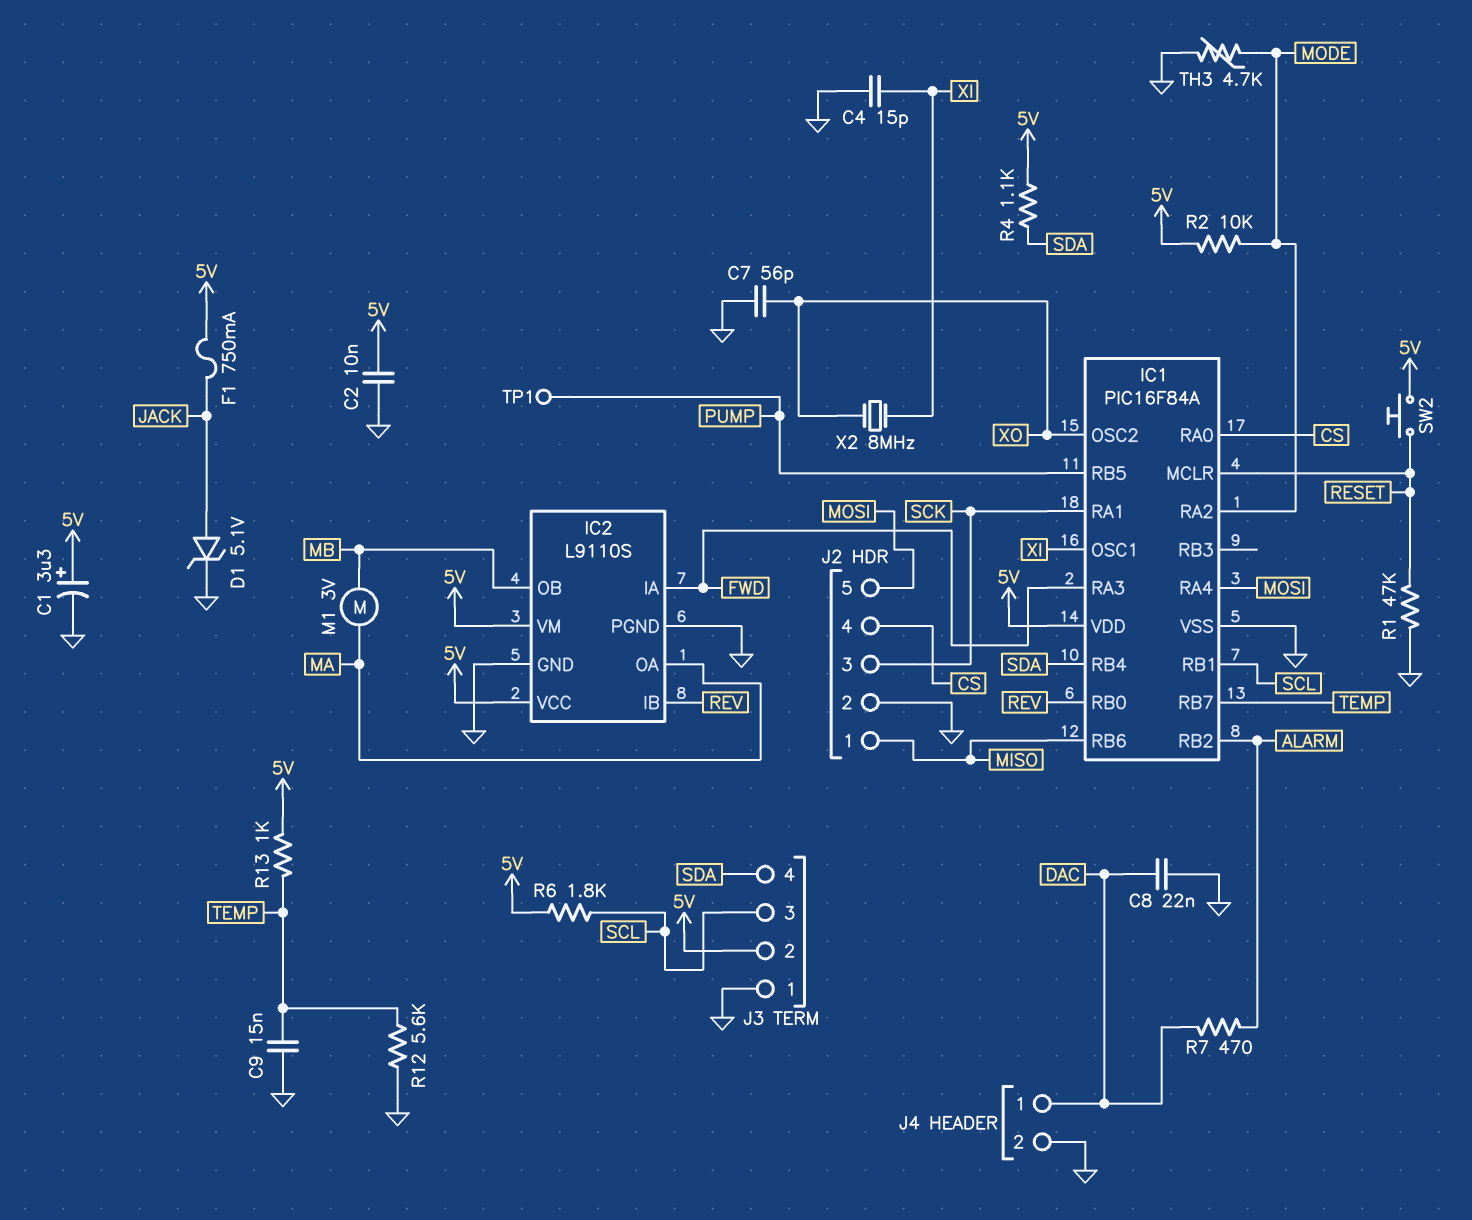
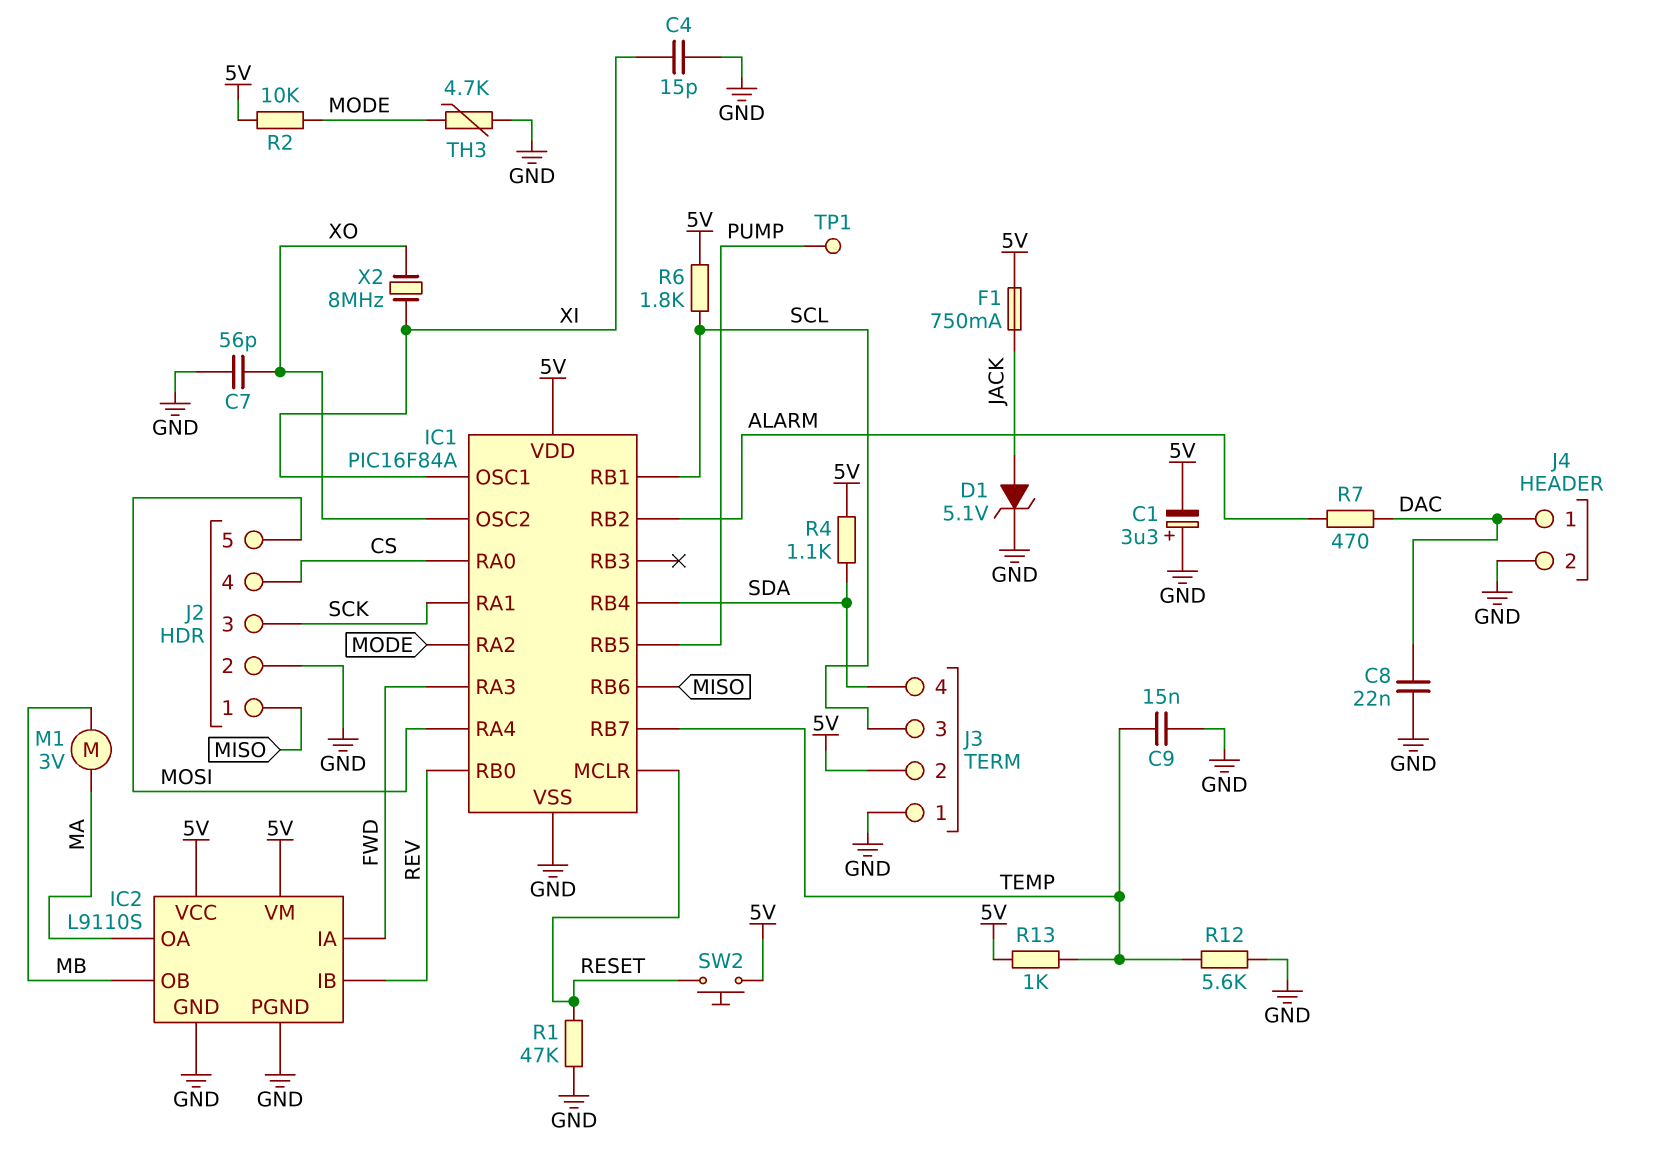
C1: 3.3uF (plus 5V, minus GND) -> 3.3uF (plus GND, minus 5V)
C2: 10nF (5V, GND) -> none

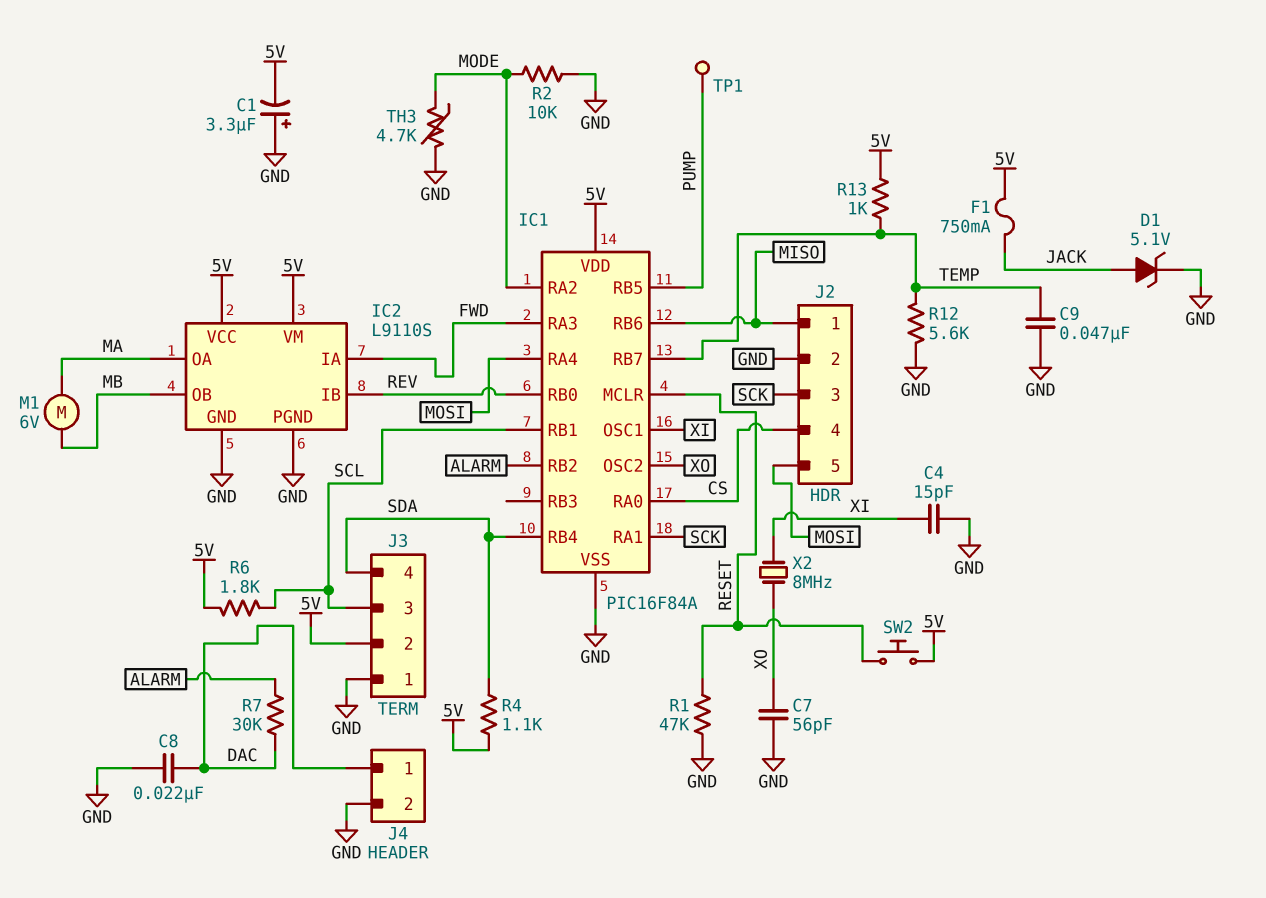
C9: 15nF (GND, TEMP) -> 47nF (GND, TEMP)
M1: motor 3V (MA, MB) -> motor 6V (MA, MB)
R2: 10k (5V, MODE) -> 10k (GND, MODE)
R7: 470 (ALARM, DAC) -> 30k (ALARM, DAC)

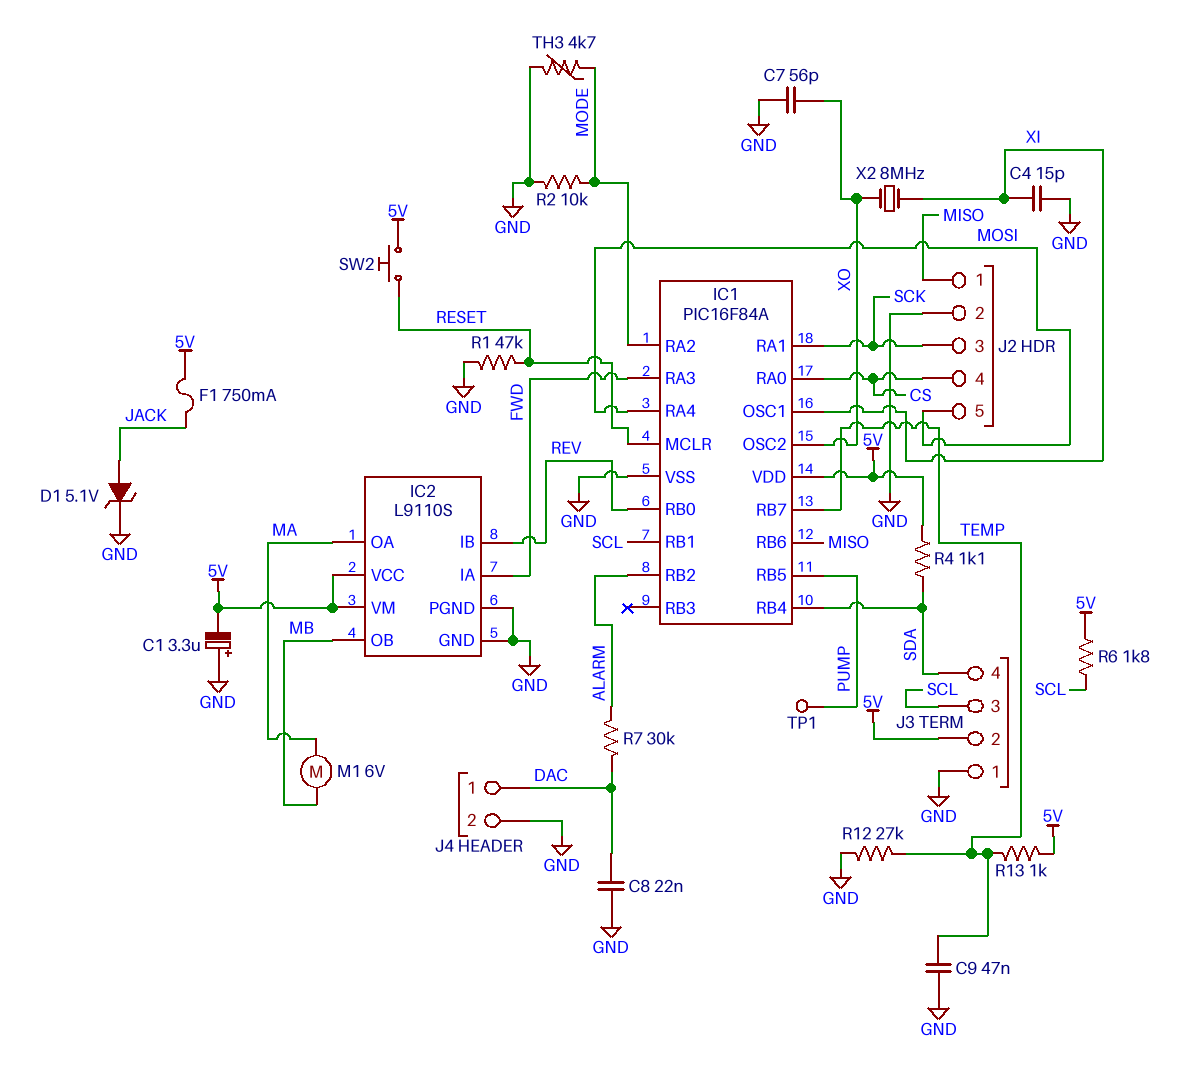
R12: 5.6k (GND, TEMP) -> 27k (GND, TEMP)

